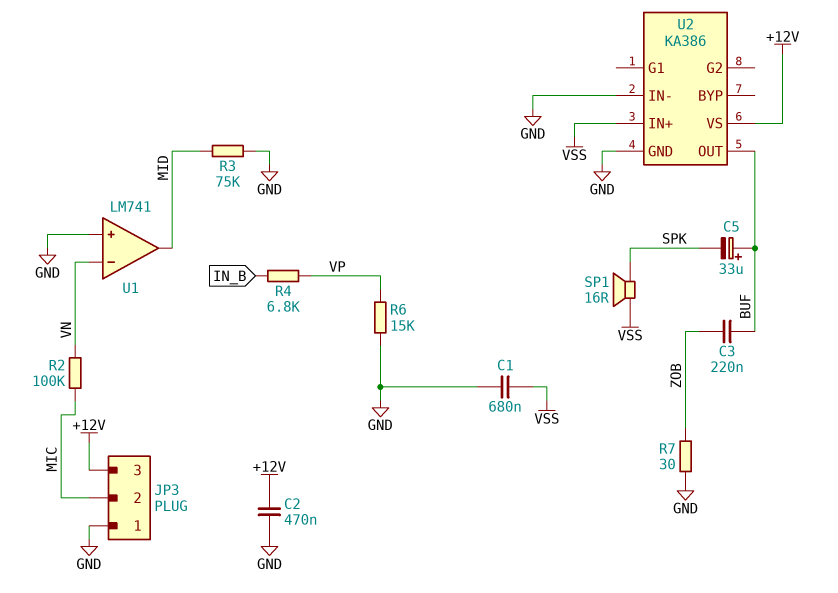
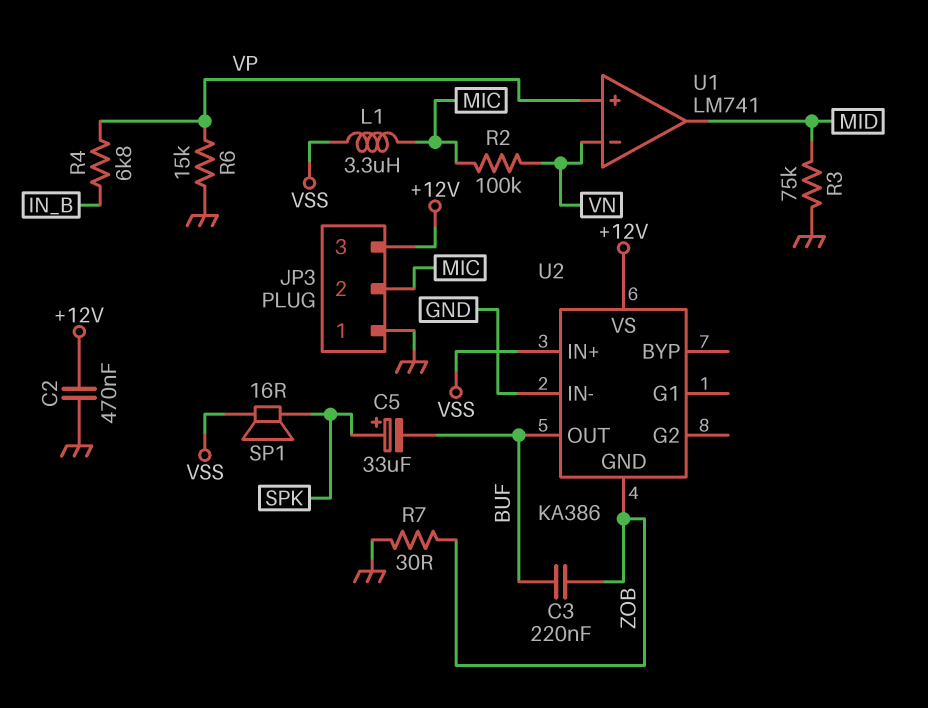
C1: 680nF (GND, VSS) -> none
C5: 33uF (plus BUF, minus SPK) -> 33uF (plus SPK, minus BUF)
L1: none -> 3.3uH (MIC, VSS)
U1 pin in+: GND -> VP
U2 pin GND: GND -> ZOB

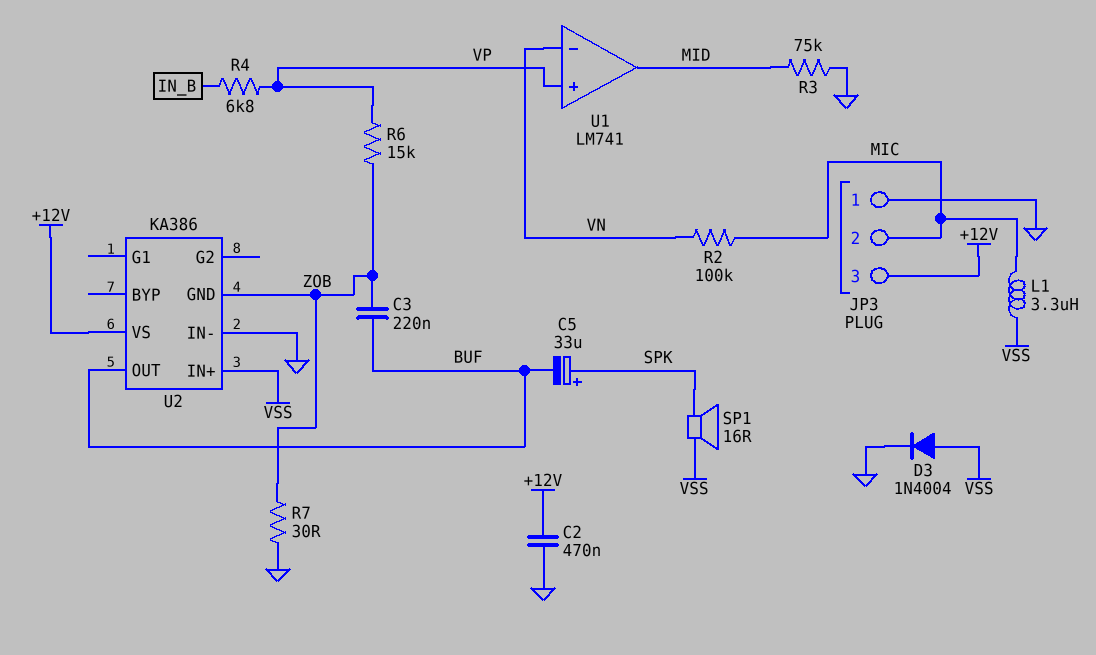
D3: none -> diode 1N4004 (A VSS, K GND)
R6: 15k (GND, VP) -> 15k (VP, ZOB)

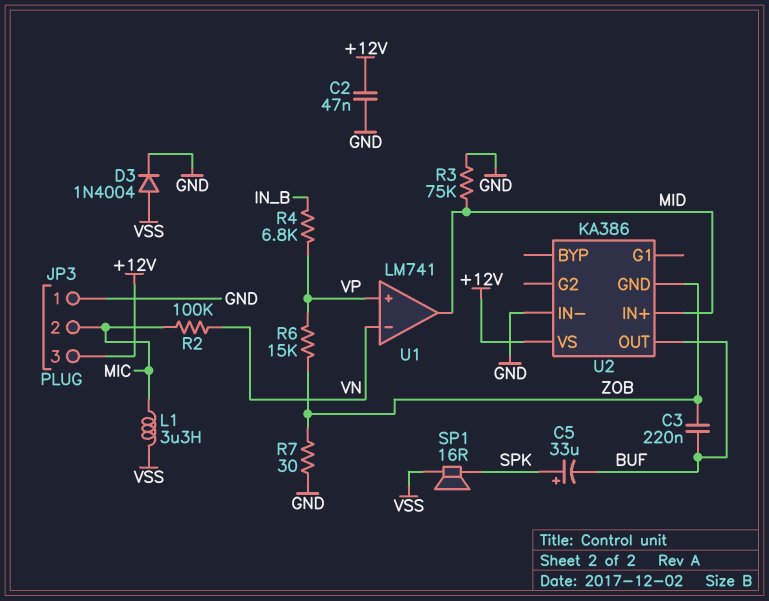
C2: 470nF (+12V, GND) -> 47nF (+12V, GND)
U2 pin IN+: VSS -> MID

